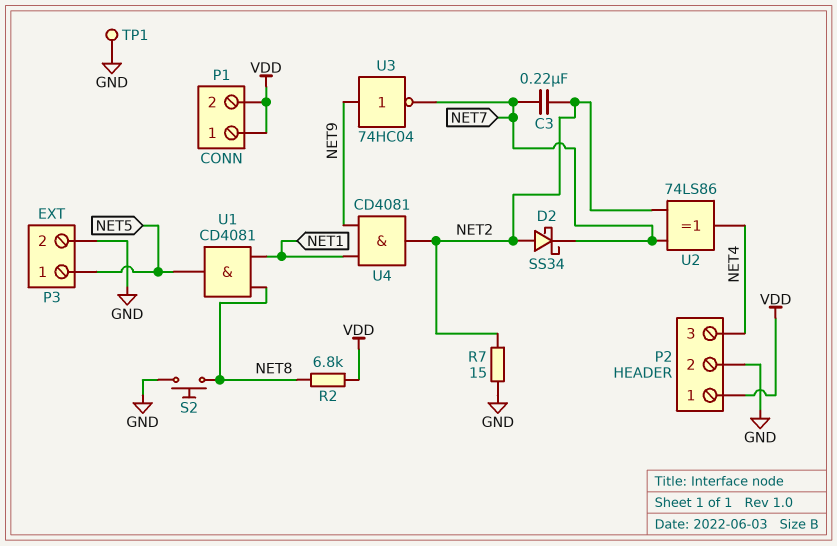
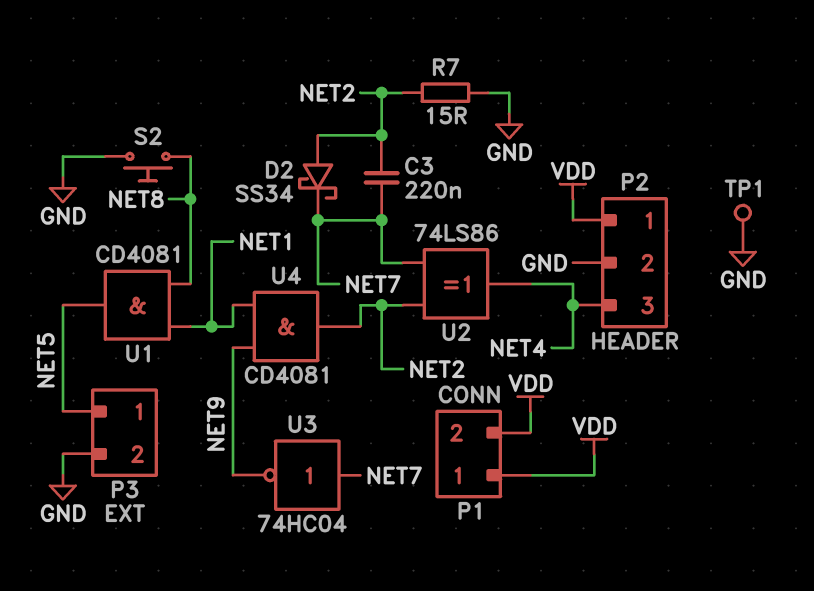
R2: 6.8k (NET8, VDD) -> none
U3: NOT 74HC04 (in NET9, out NET7) -> NOT 74HC04 (in NET7, out NET9)

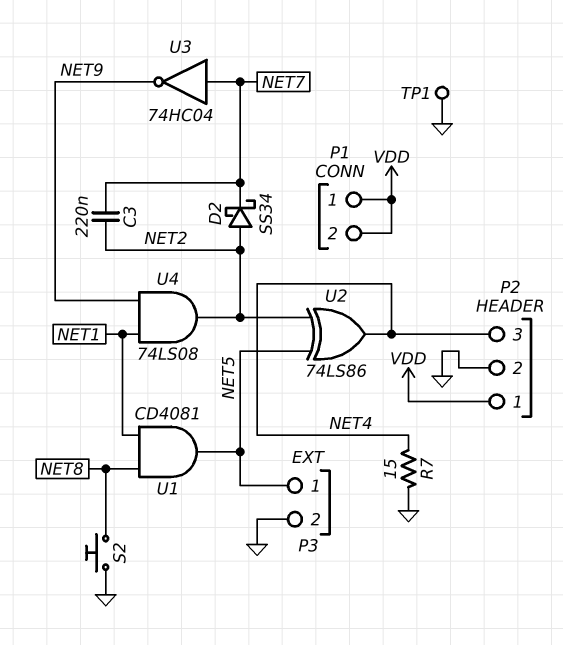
R7: 15 (GND, NET2) -> 15 (GND, NET4)
U2: XOR 74LS86 (in NET2, in NET7, out NET4) -> XOR 74LS86 (in NET2, in NET5, out NET4)
U4: AND CD4081 (in NET1, in NET9, out NET2) -> AND 74LS08 (in NET1, in NET9, out NET2)

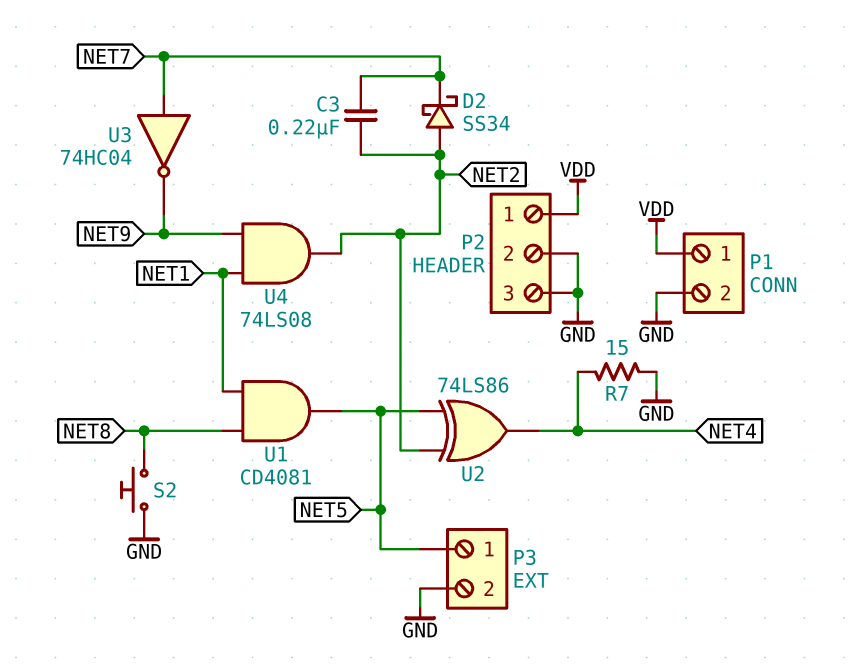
P1 pin 2: VDD -> GND
P2 pin 3: NET4 -> GND
TP1: test point (GND) -> none

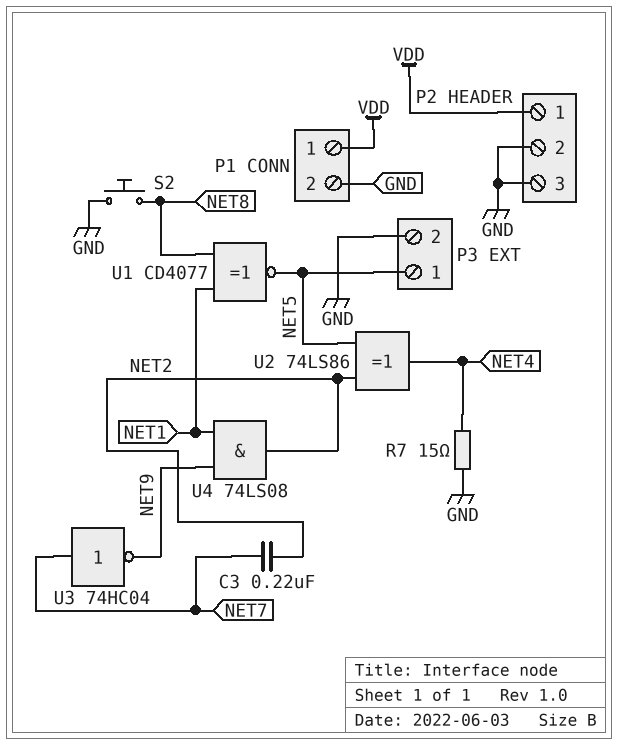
D2: schottky SS34 (A NET2, K NET7) -> none
U1: AND CD4081 (in NET1, in NET8, out NET5) -> XNOR CD4077 (in NET1, in NET8, out NET5)

